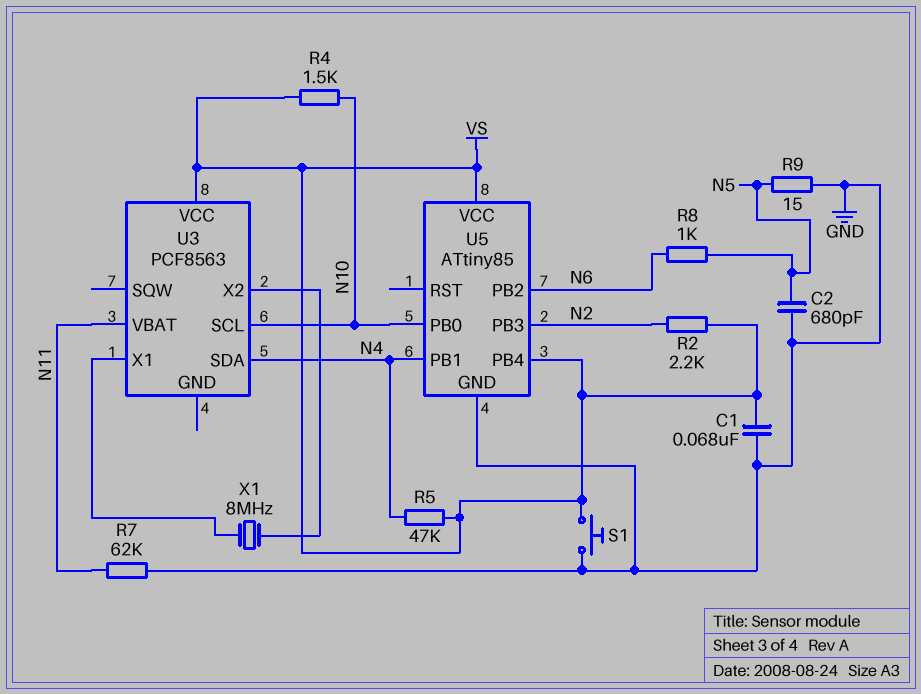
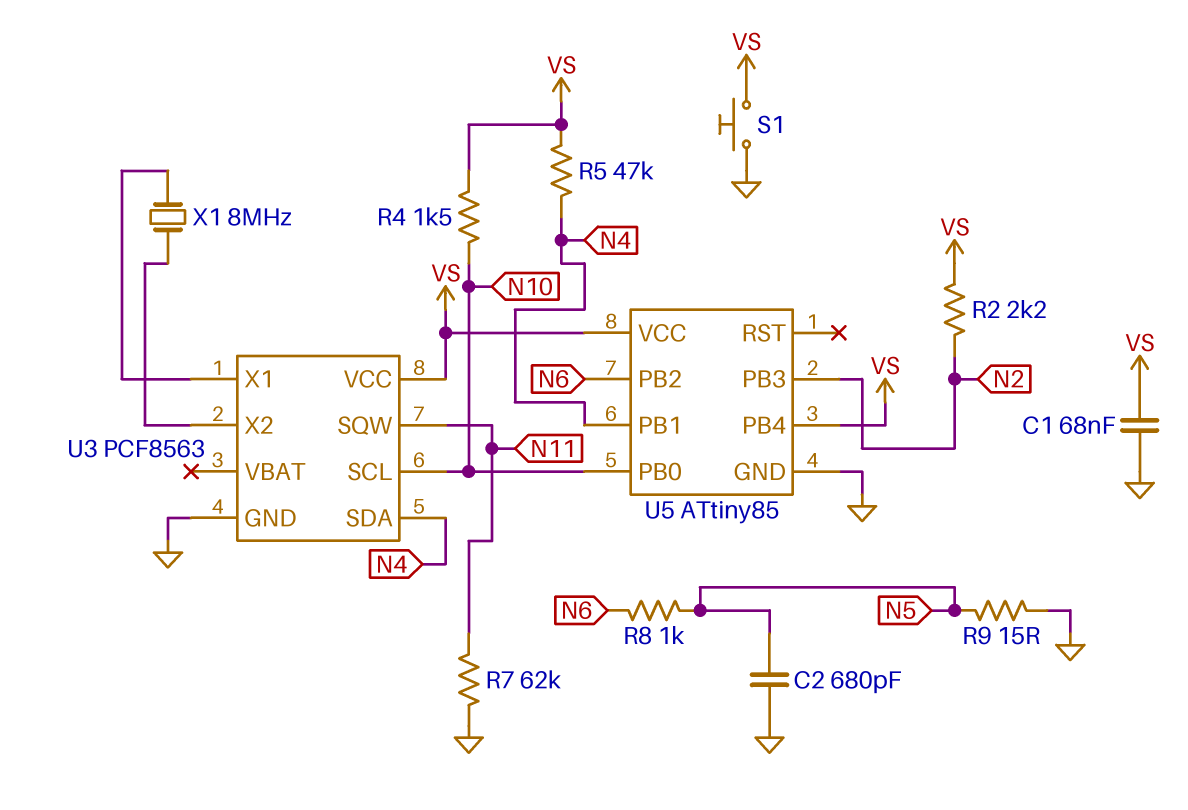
U3 pin GND: none -> GND
U3 pin SQW: none -> N11
U3 pin VBAT: N11 -> none

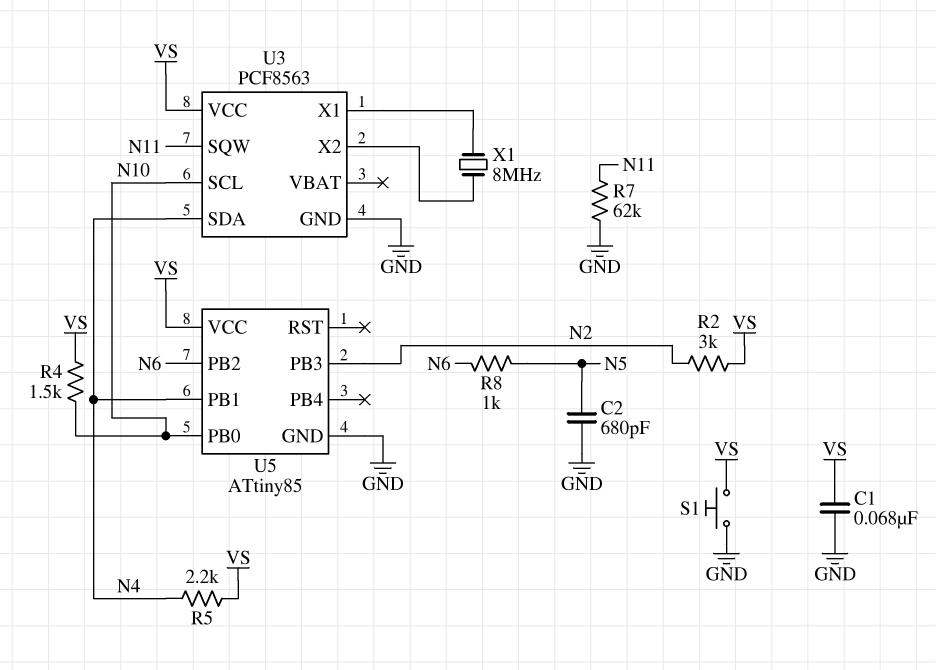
R2: 2.2k (N2, VS) -> 3k (N2, VS)
R5: 47k (N4, VS) -> 2.2k (N4, VS)
R9: 15 (GND, N5) -> none
U5 pin PB4: VS -> none

